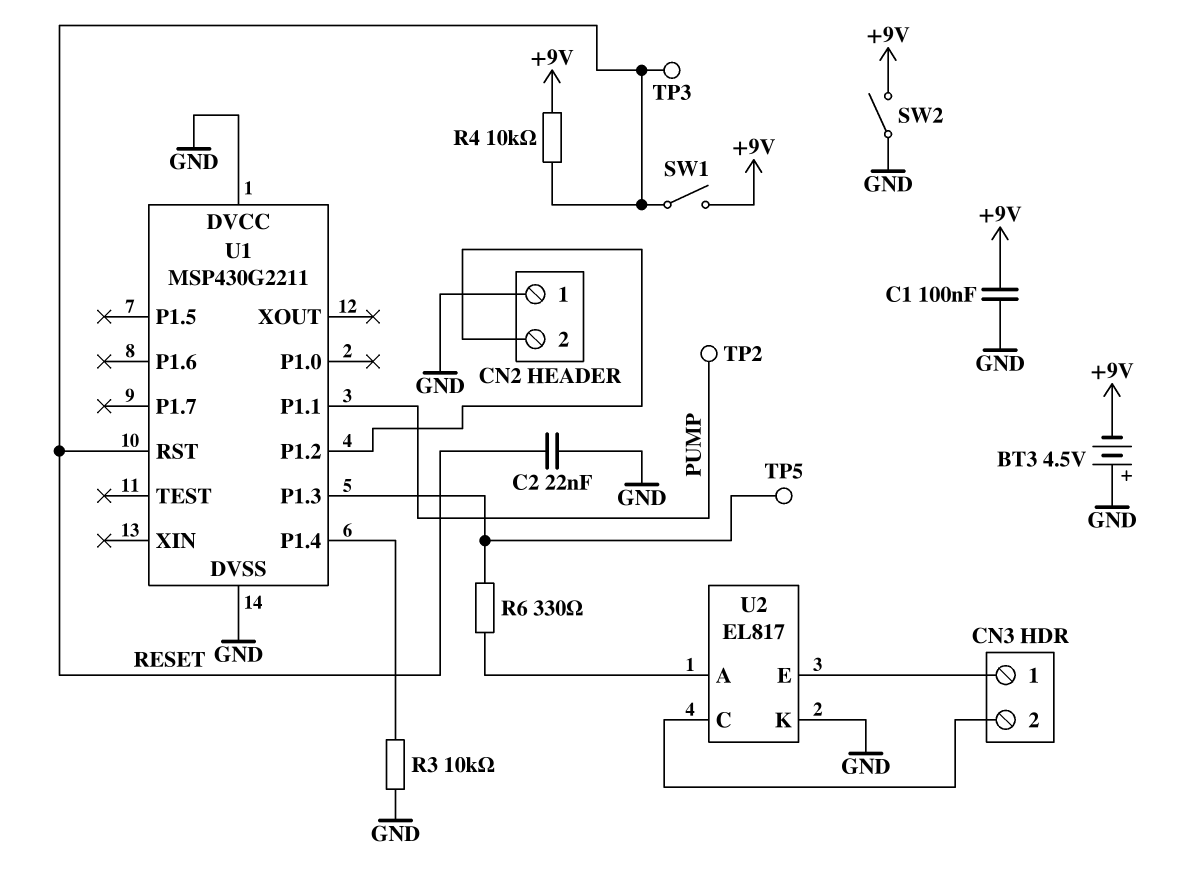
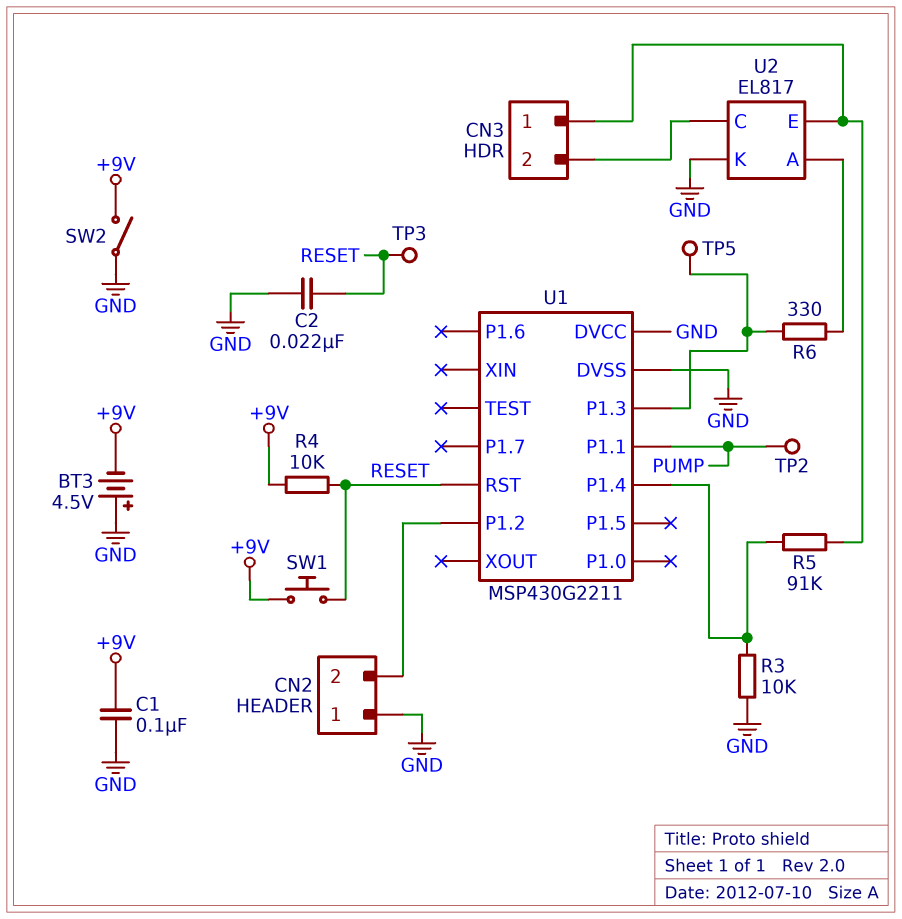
R5: none -> 91k (CN3/1, U1/P1.4)
SW1: switch (+9V, RESET) -> button (+9V, RESET)

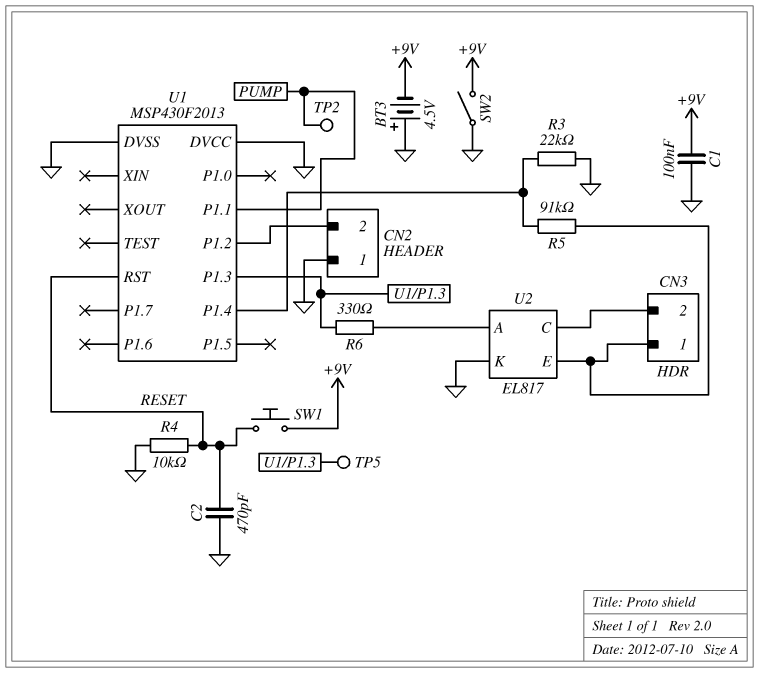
C2: 22nF (GND, RESET) -> 470pF (GND, RESET)
R3: 10k (GND, U1/P1.4) -> 22k (GND, U1/P1.4)
R4: 10k (+9V, RESET) -> 10k (GND, RESET)
TP3: test point (RESET) -> none
U1: MSP430G2211 -> MSP430F2013

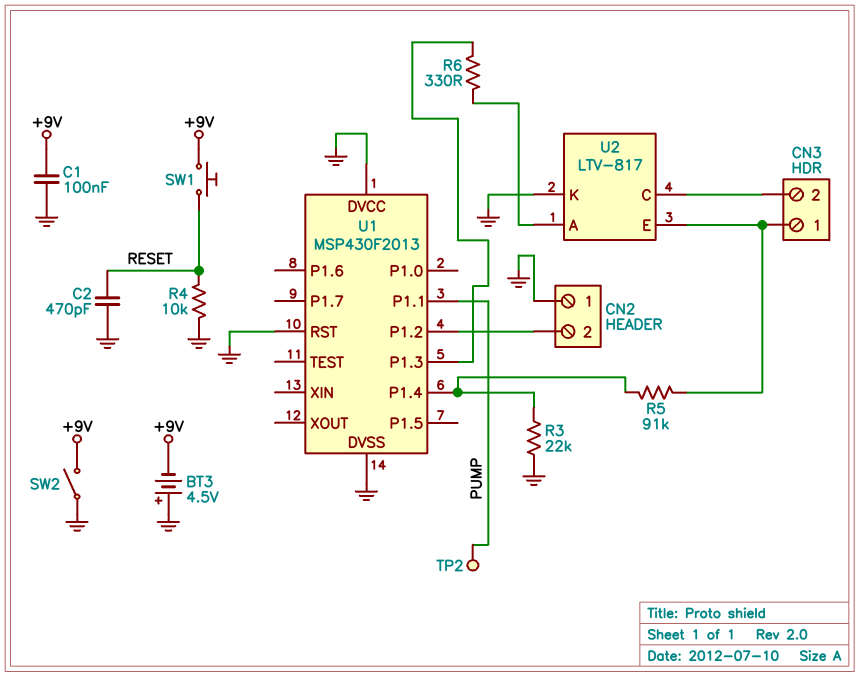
TP5: test point (U1/P1.3) -> none
U1 pin RST: RESET -> GND
U2: EL817 -> LTV-817

